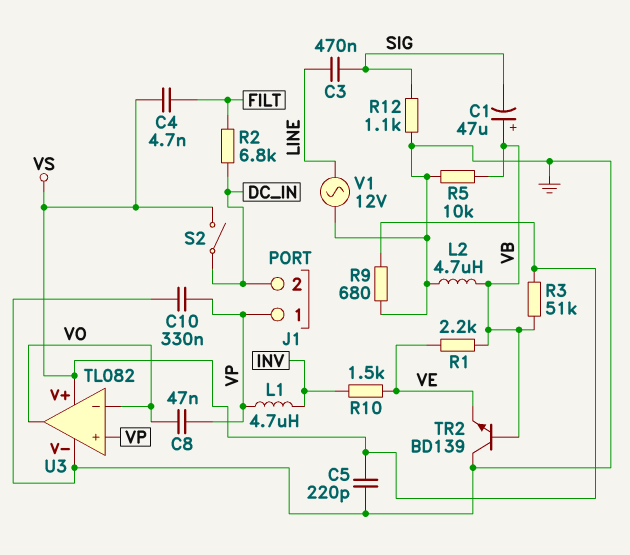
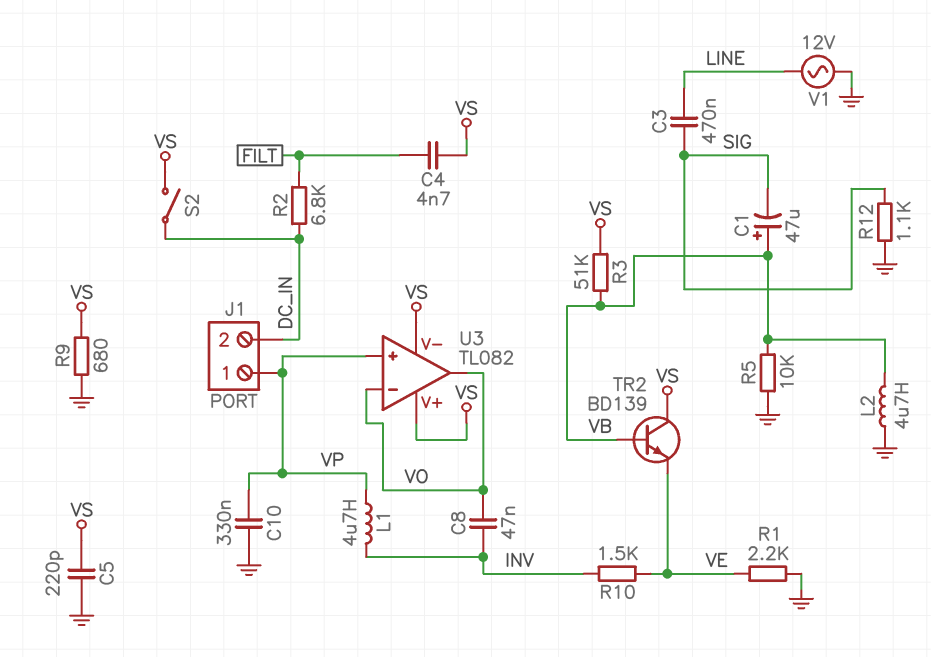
C8: 47nF (VO, VP) -> 47nF (INV, VO)
R1: 2.2k (VB, VE) -> 2.2k (GND, VE)
TR2: NPN BD139 (B VB, C GND, E VE) -> NPN BD139 (B VB, C VS, E VE)
U3 pin V-: GND -> VS

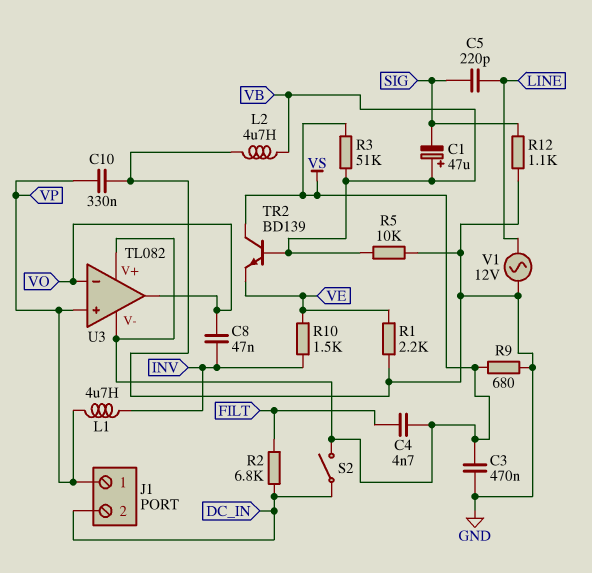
C3: 470nF (LINE, SIG) -> 470nF (GND, VS)
C5: 220pF (GND, VS) -> 220pF (LINE, SIG)

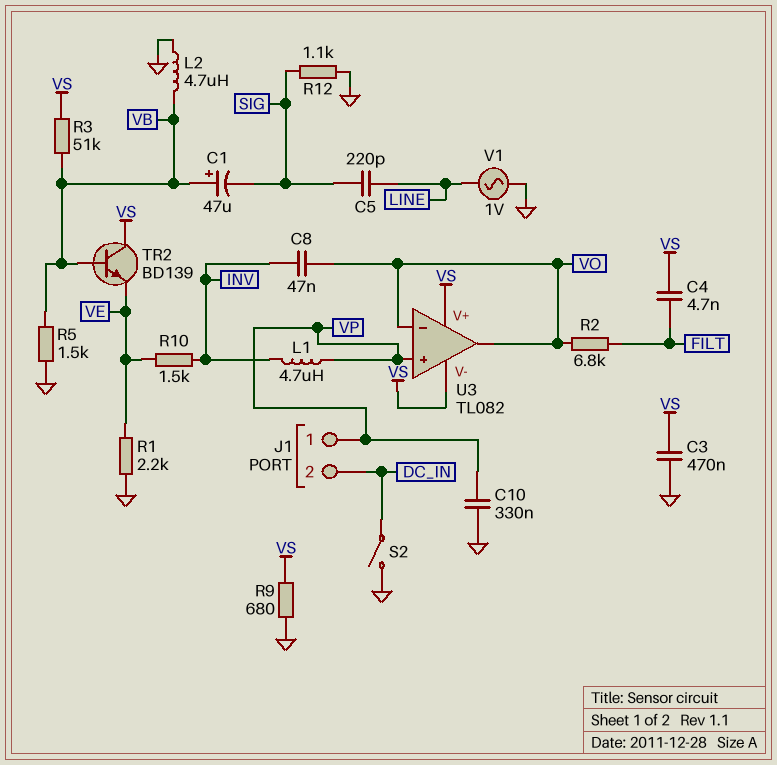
R2: 6.8k (DC_IN, FILT) -> 6.8k (FILT, VO)
R5: 10k (GND, VB) -> 1.5k (GND, VB)
S2: switch (DC_IN, VS) -> switch (DC_IN, GND)
V1: AC 12V (GND, LINE) -> AC 1V (GND, LINE)

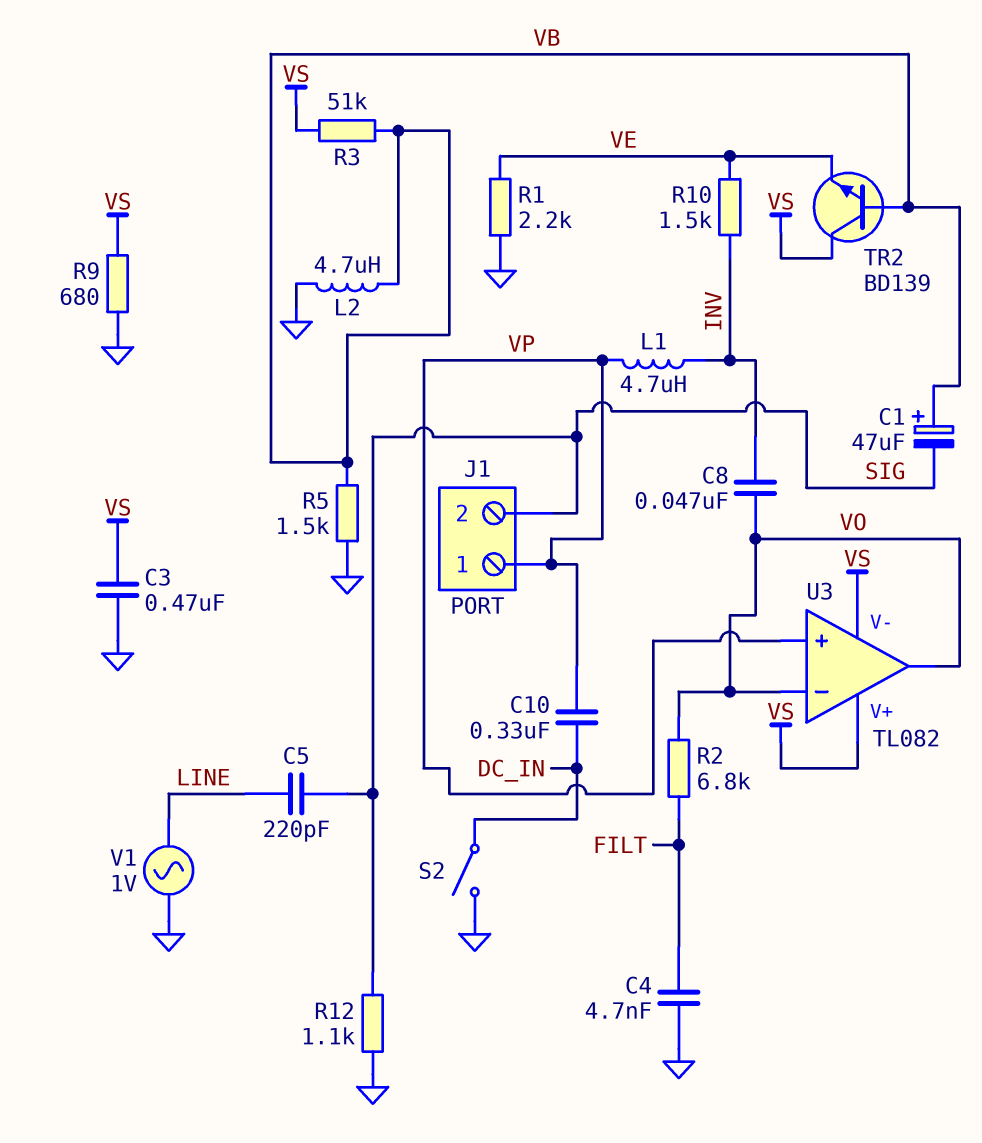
C4: 4.7nF (FILT, VS) -> 4.7nF (FILT, GND)
C10: 330nF (GND, VP) -> 330nF (DC_IN, VP)
J1 pin 2: DC_IN -> SIG

